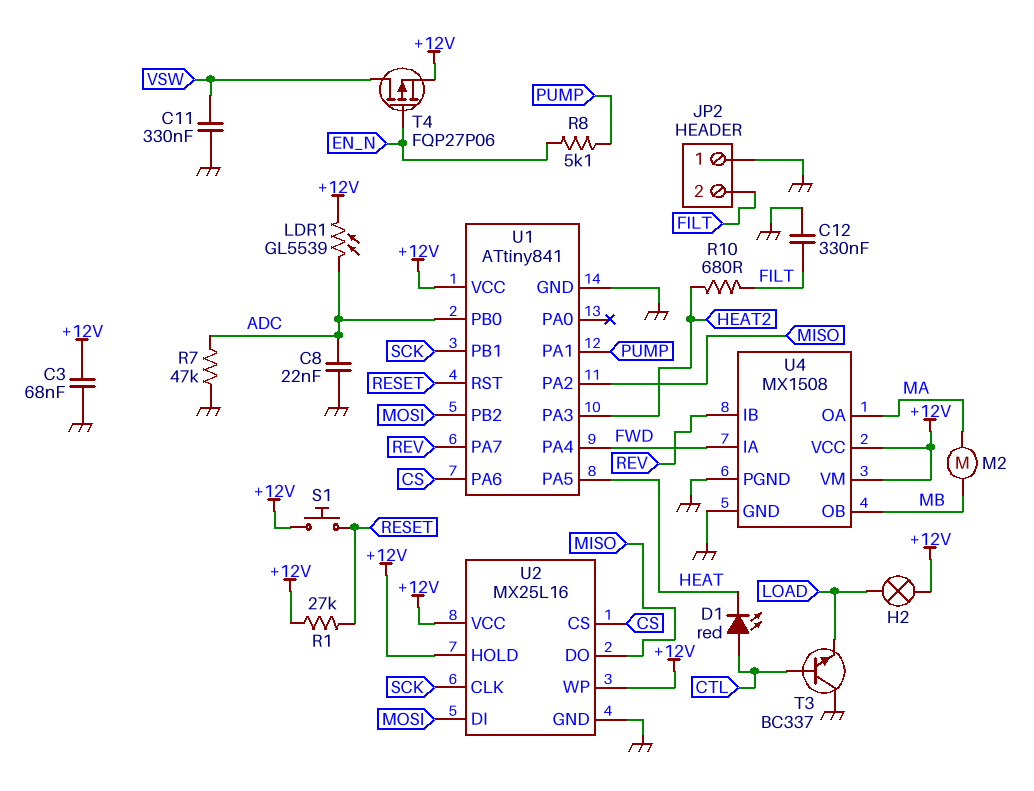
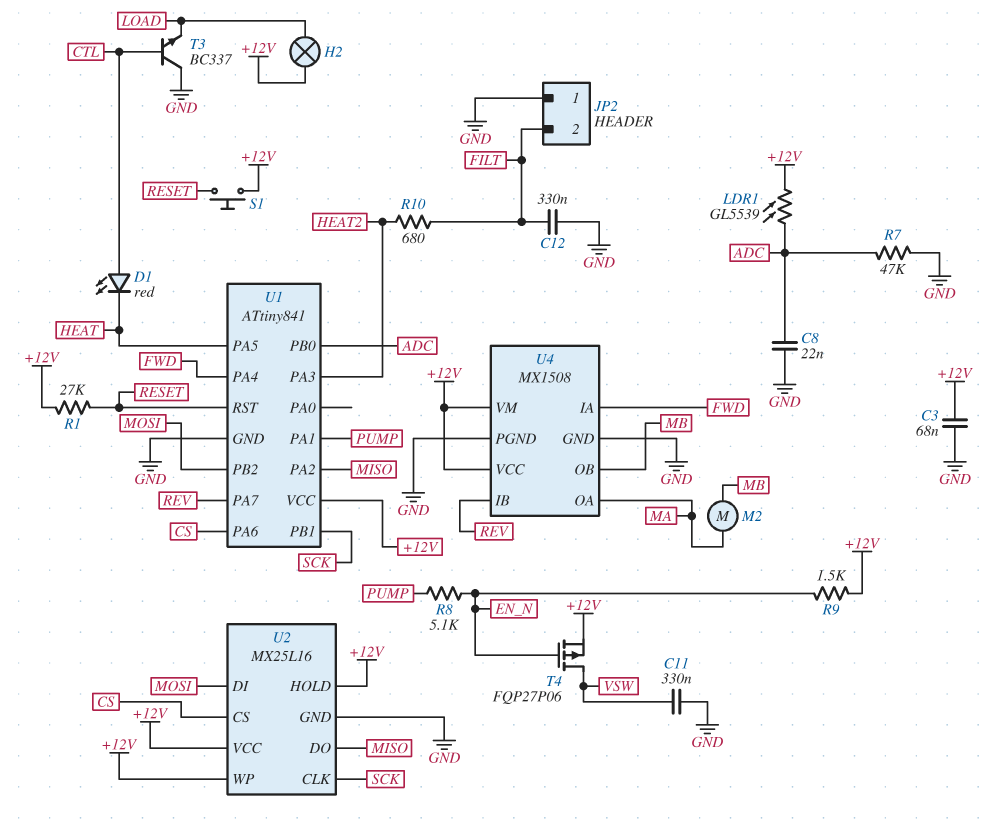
R9: none -> 1.5k (+12V, EN_N)

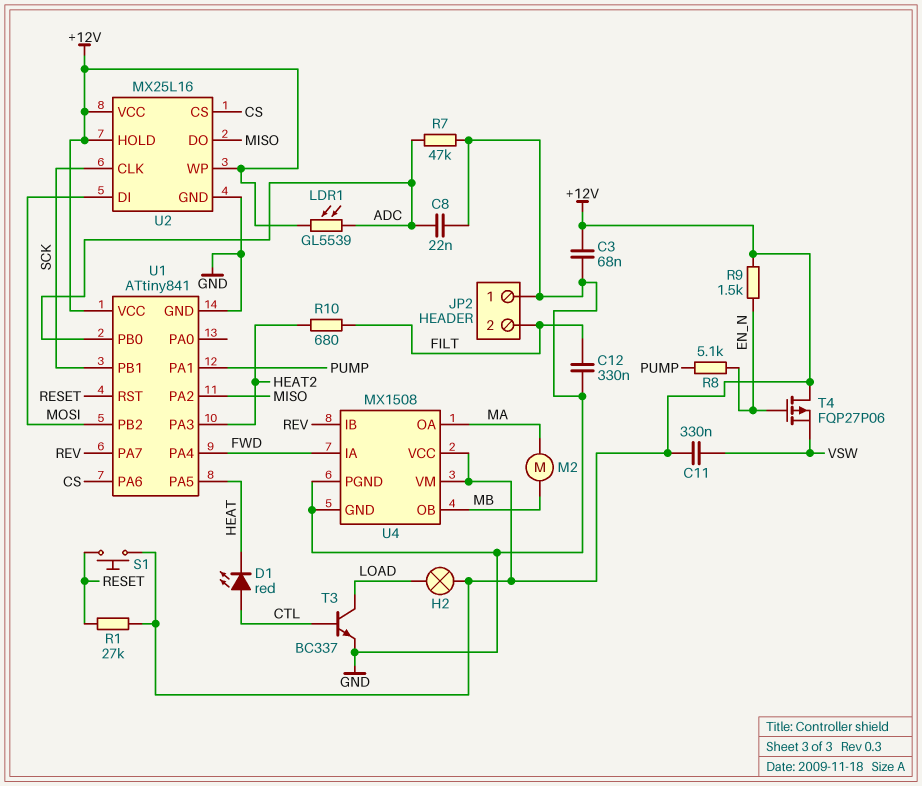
C11: 330nF (GND, VSW) -> 330nF (+12V, VSW)
T3: NPN BC337 (B CTL, C GND, E LOAD) -> NPN BC337 (B CTL, C LOAD, E GND)
T4: PMOS FQP27P06 (G EN_N, D VSW, S +12V) -> PMOS FQP27P06 (G EN_N, D +12V, S VSW)

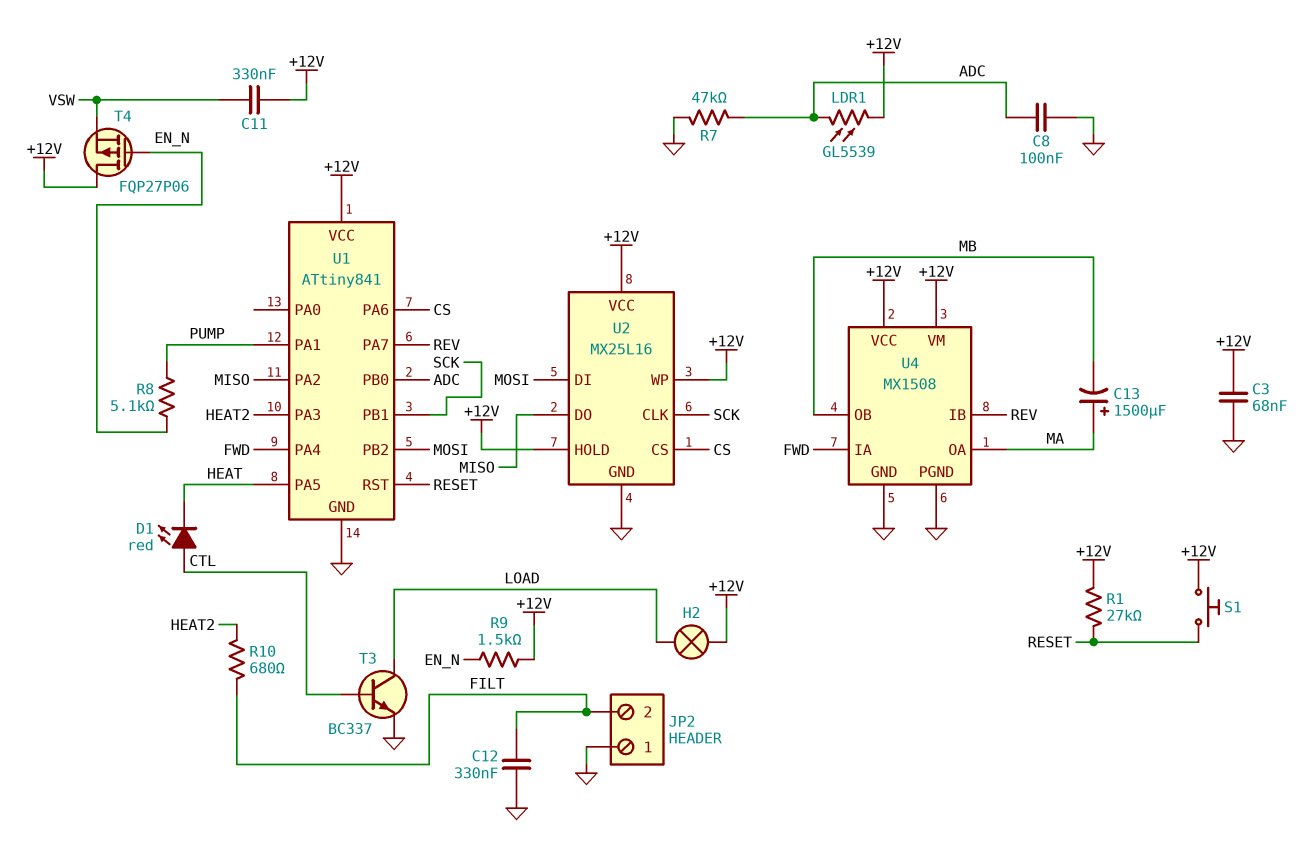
C8: 22nF (ADC, GND) -> 100nF (ADC, GND)
C13: none -> 1500uF (plus MA, minus MB)
M2: motor (MA, MB) -> none

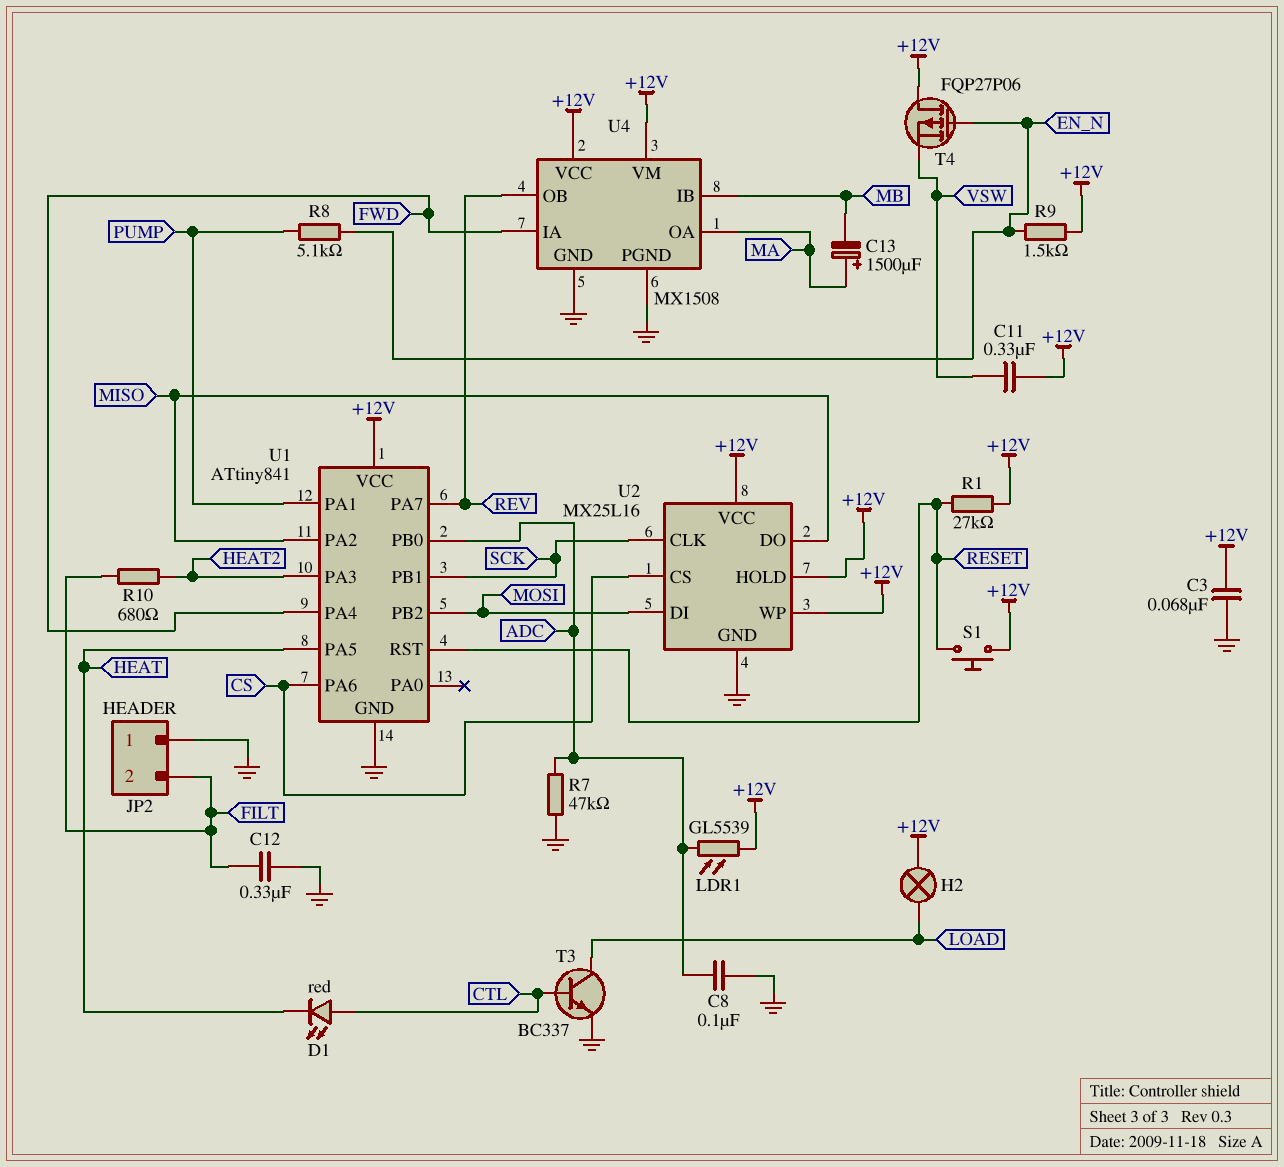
U4 pin IB: REV -> MB
U4 pin OB: MB -> REV

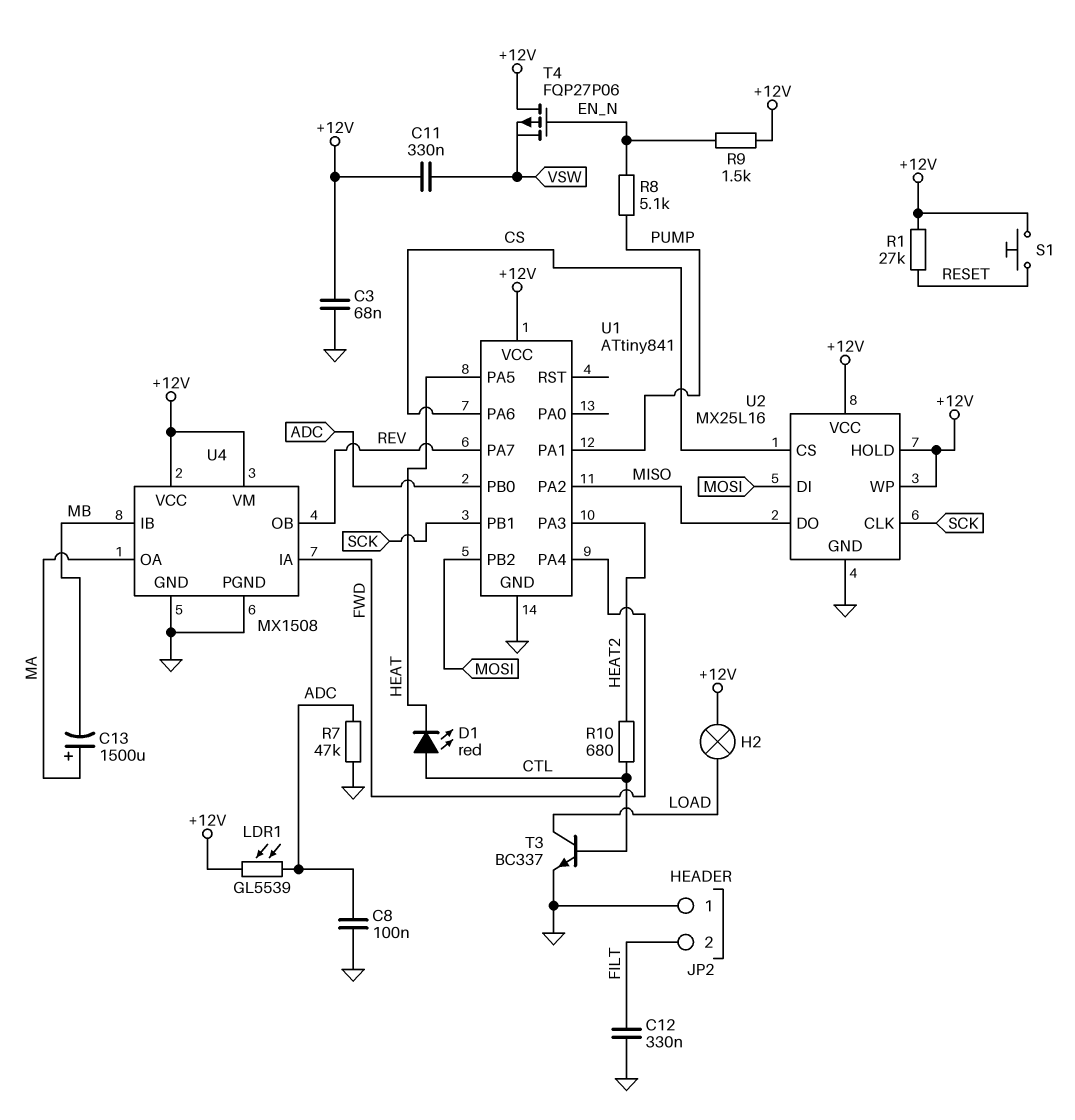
R10: 680 (FILT, HEAT2) -> 680 (CTL, HEAT2)
U1 pin RST: RESET -> none

